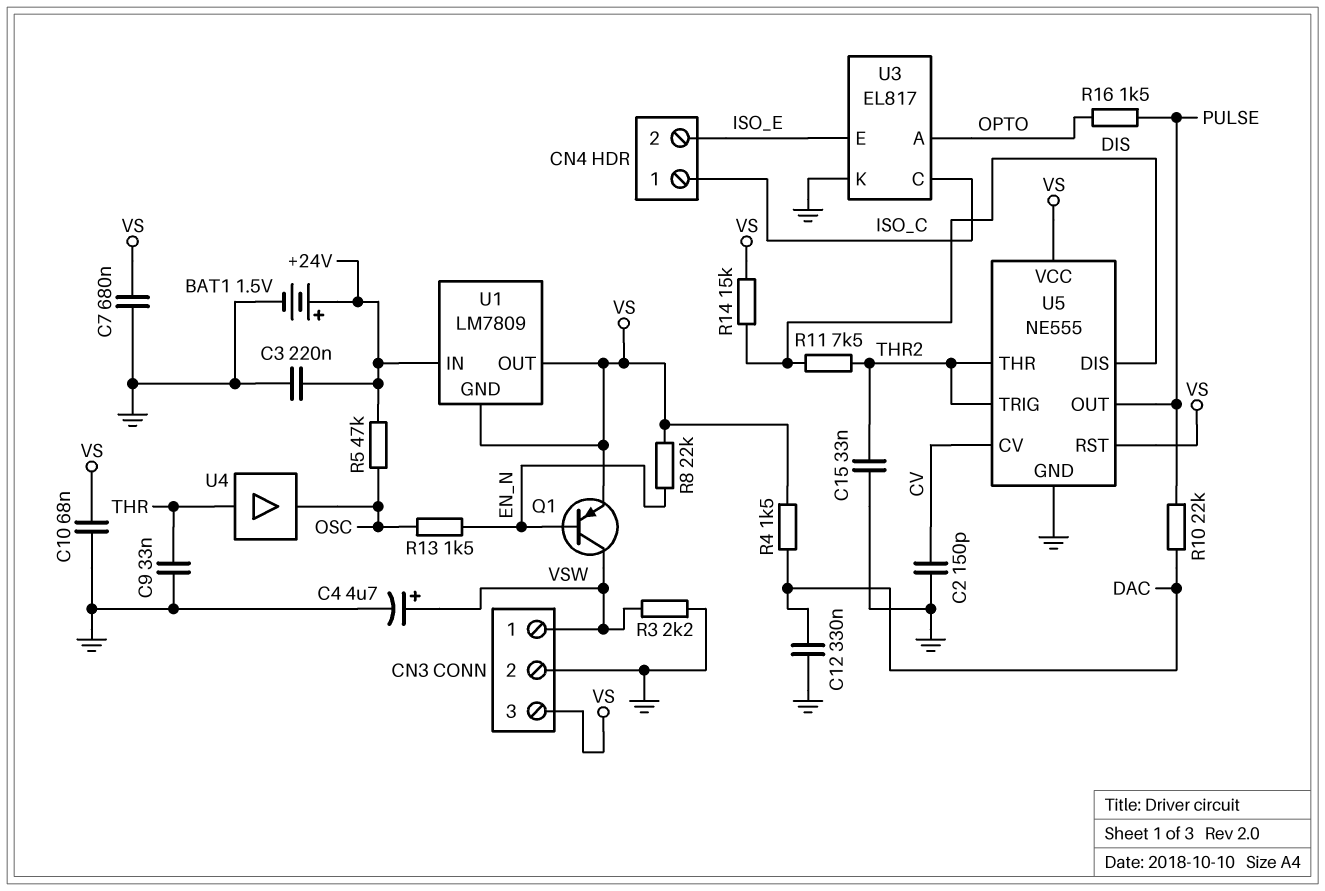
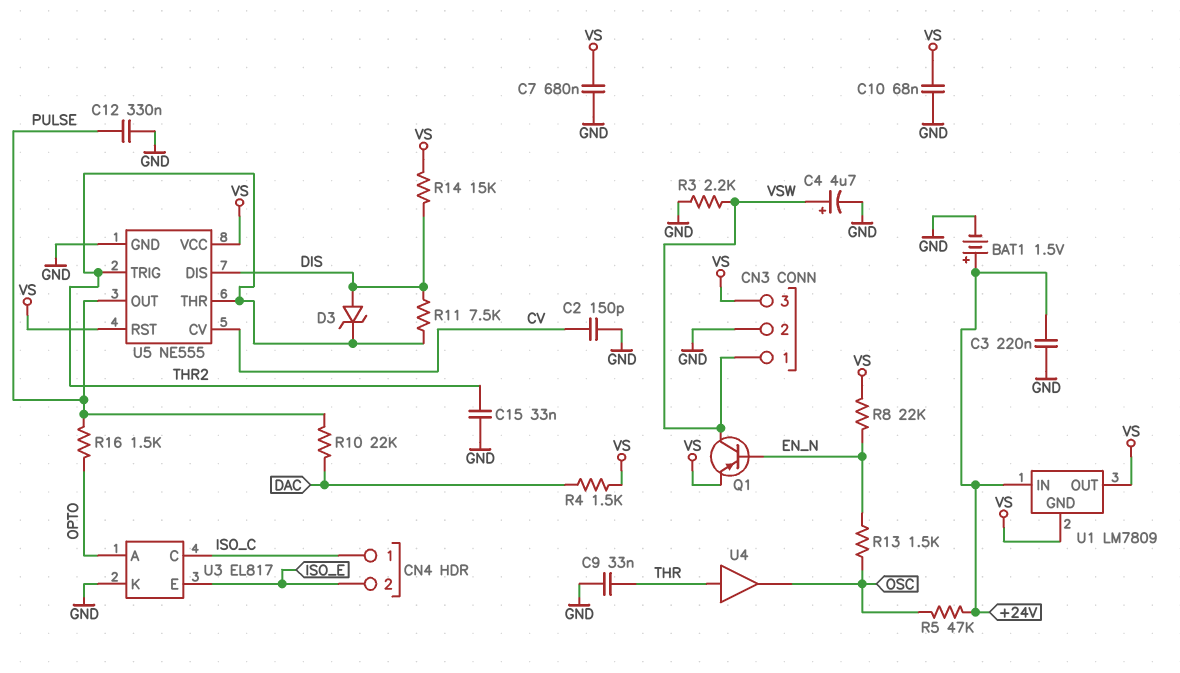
C12: 330nF (DAC, GND) -> 330nF (GND, PULSE)
D3: none -> zener (A DIS, K THR2)

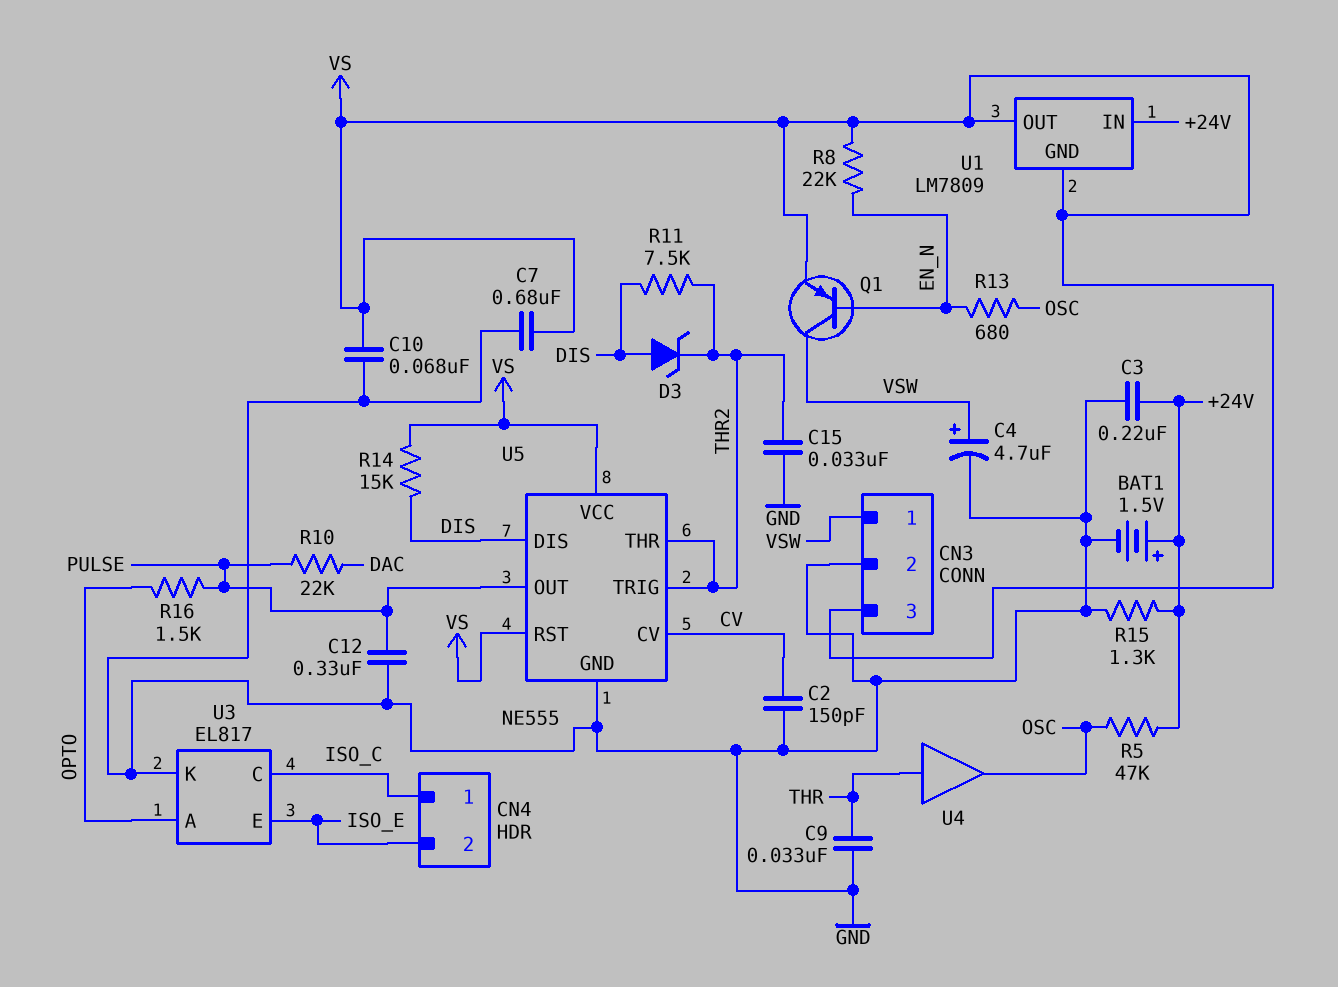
R3: 2.2k (GND, VSW) -> none
R4: 1.5k (DAC, VS) -> none
R13: 1.5k (EN_N, OSC) -> 680 (EN_N, OSC)
R15: none -> 1.3k (+24V, GND)

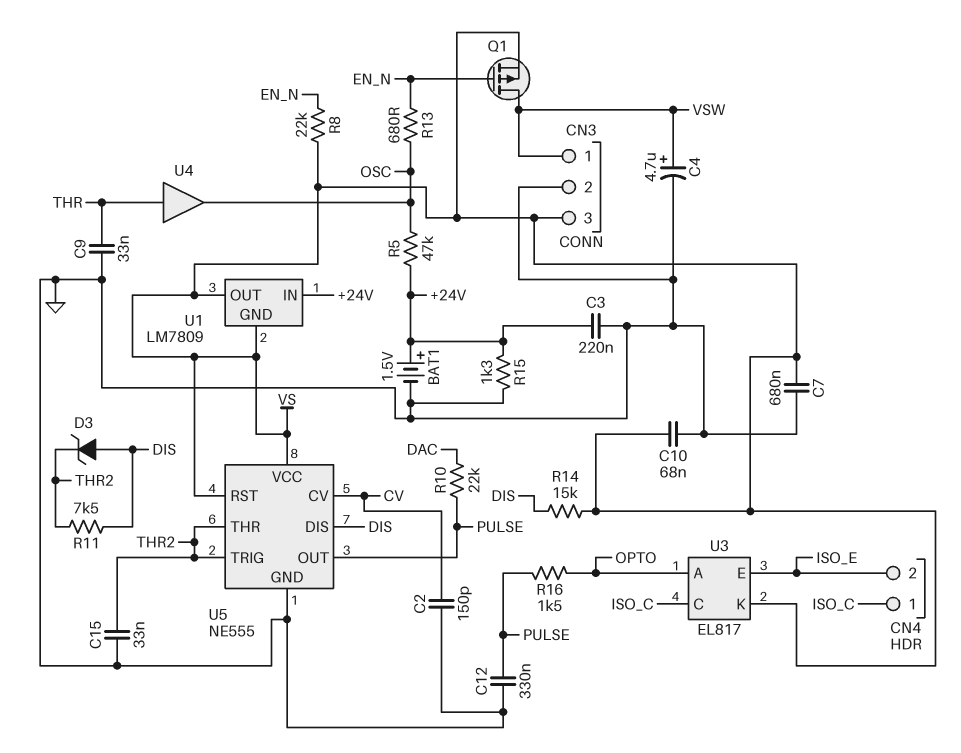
Q1: PNP (B EN_N, C VSW, E VS) -> PMOS (G EN_N, D VSW, S VS)
U3 pin K: GND -> VS

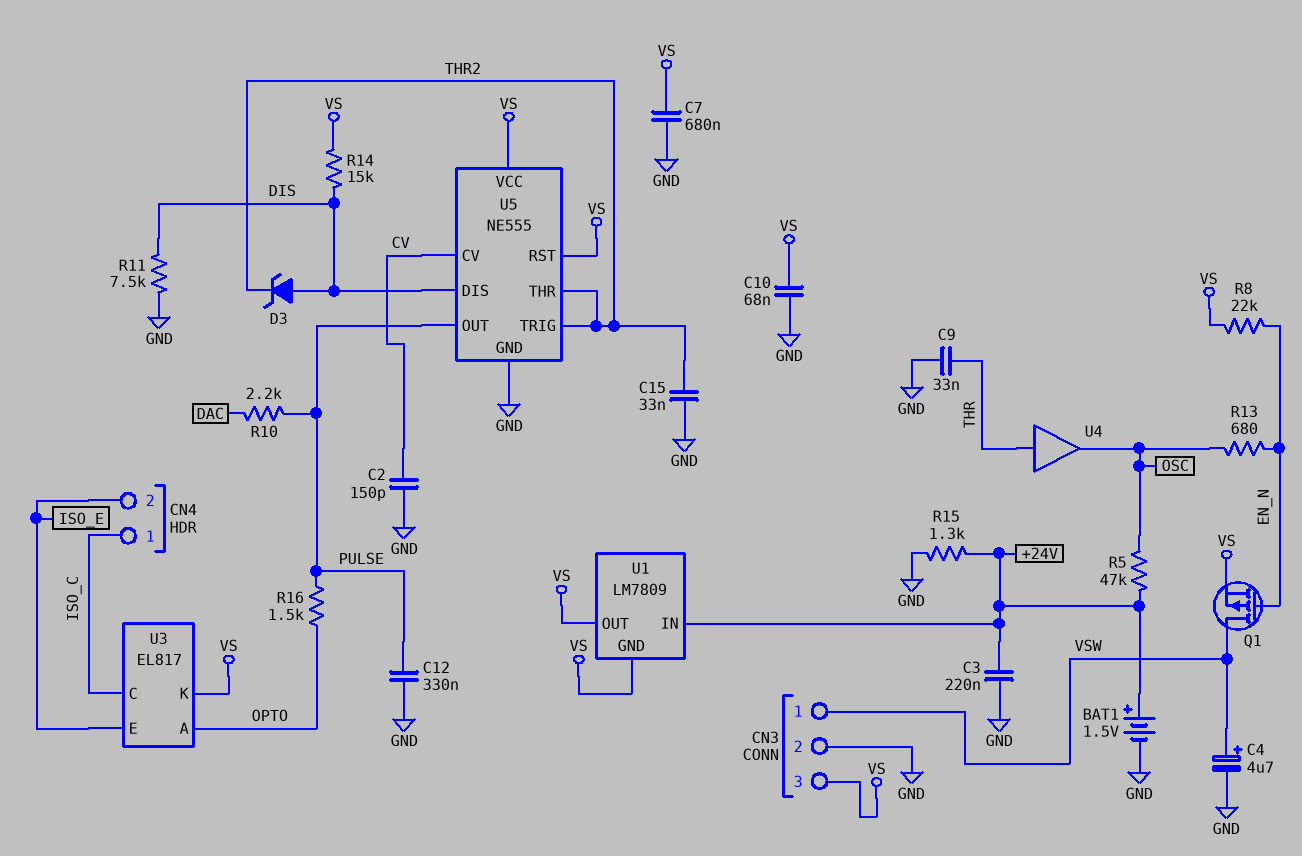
R10: 22k (DAC, PULSE) -> 2.2k (DAC, PULSE)
R11: 7.5k (DIS, THR2) -> 7.5k (DIS, GND)

